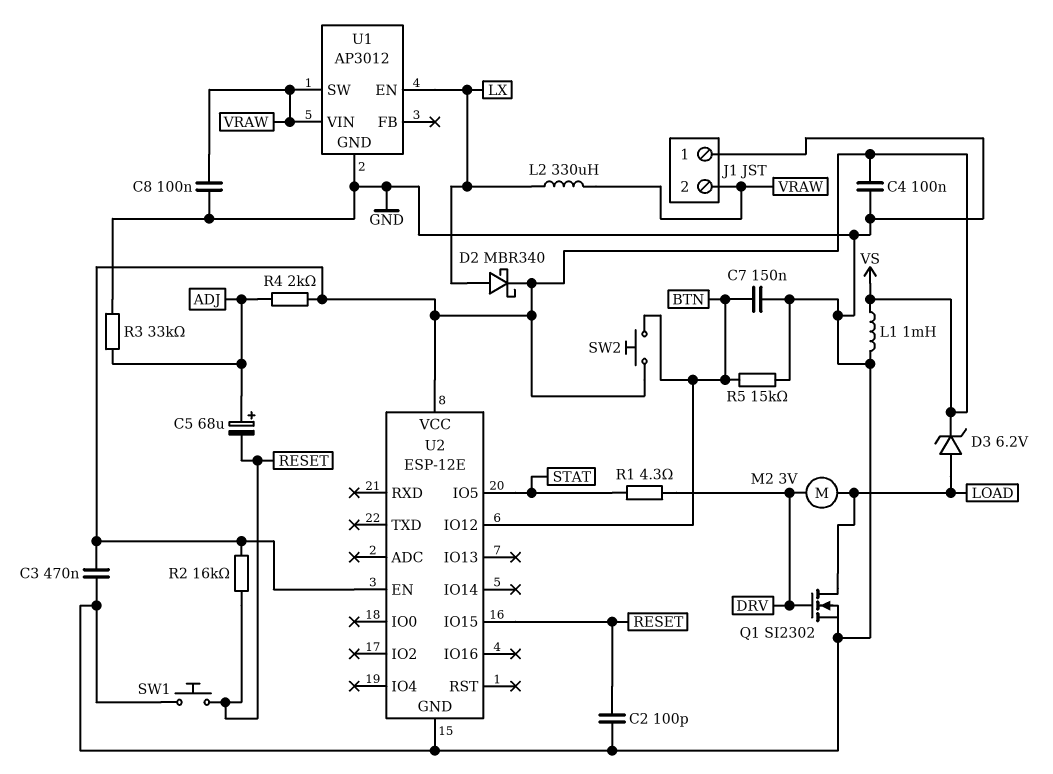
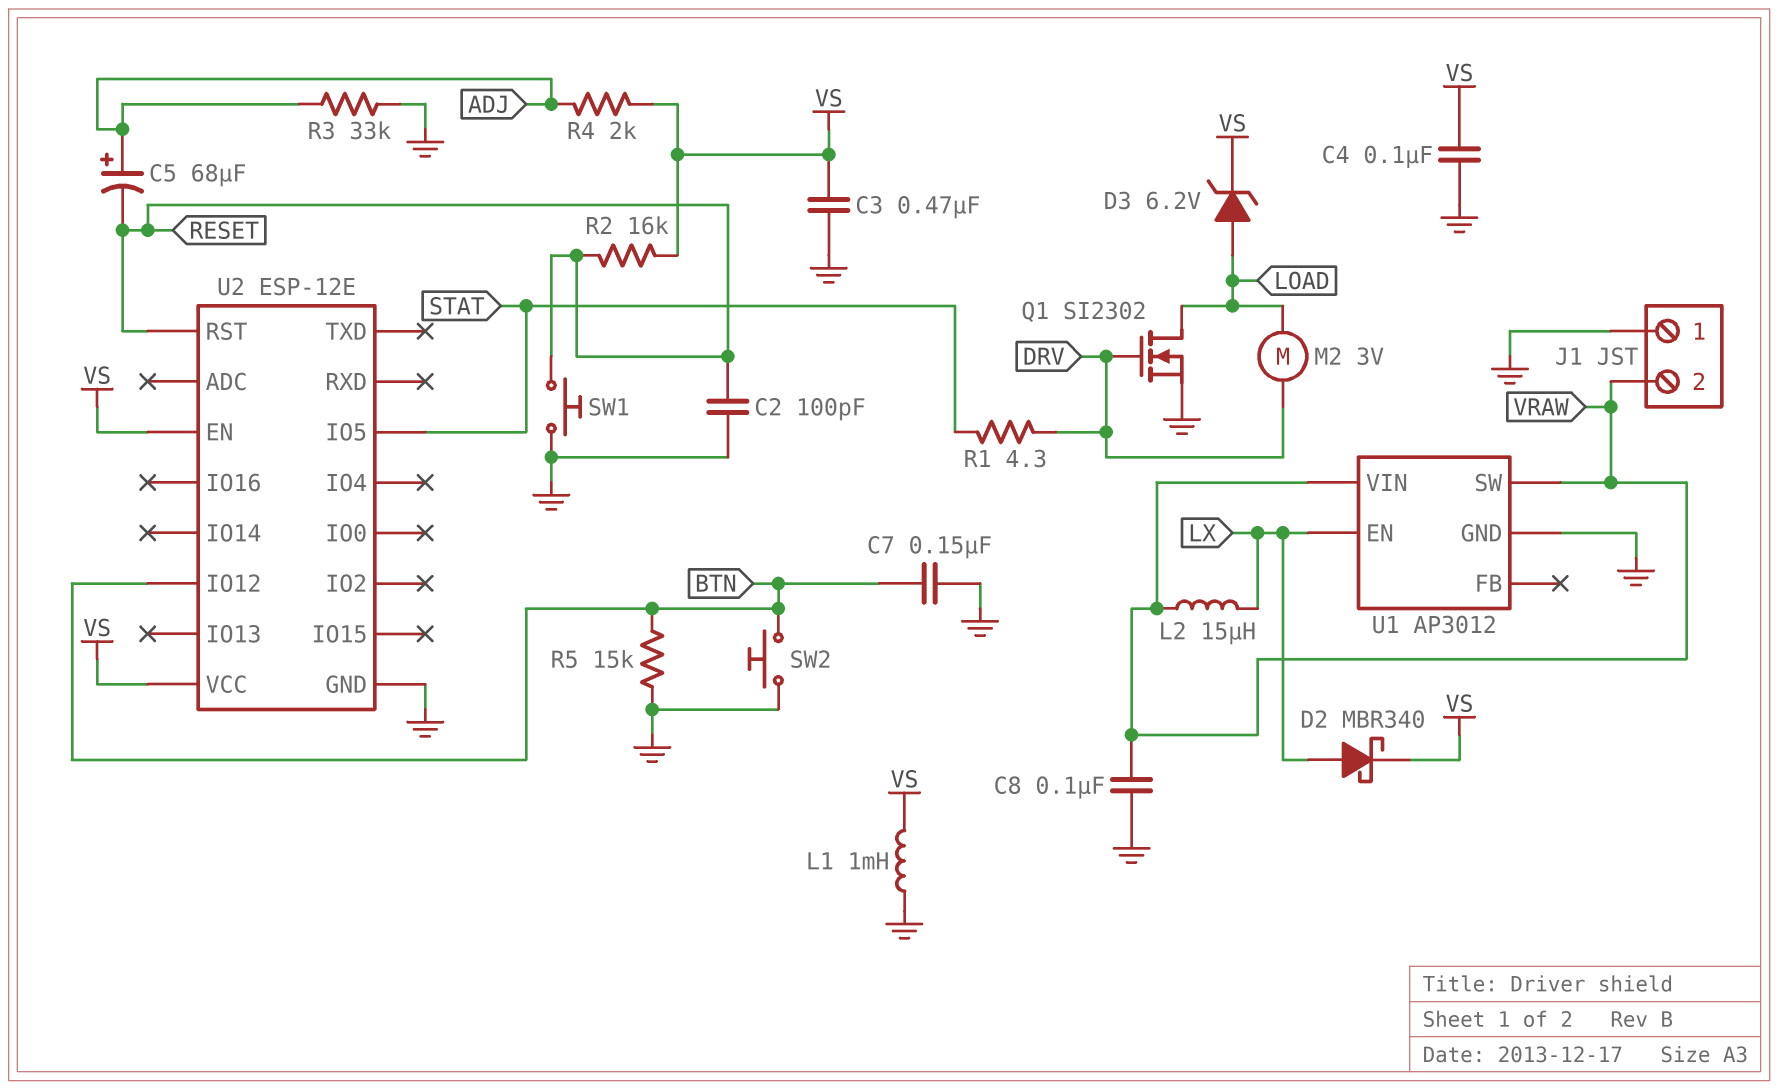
L2: 330uH (LX, VRAW) -> 15uH (LX, VRAW)
SW2: button (BTN, VS) -> button (BTN, GND)
U2 pin IO15: RESET -> none
U2 pin RST: none -> RESET

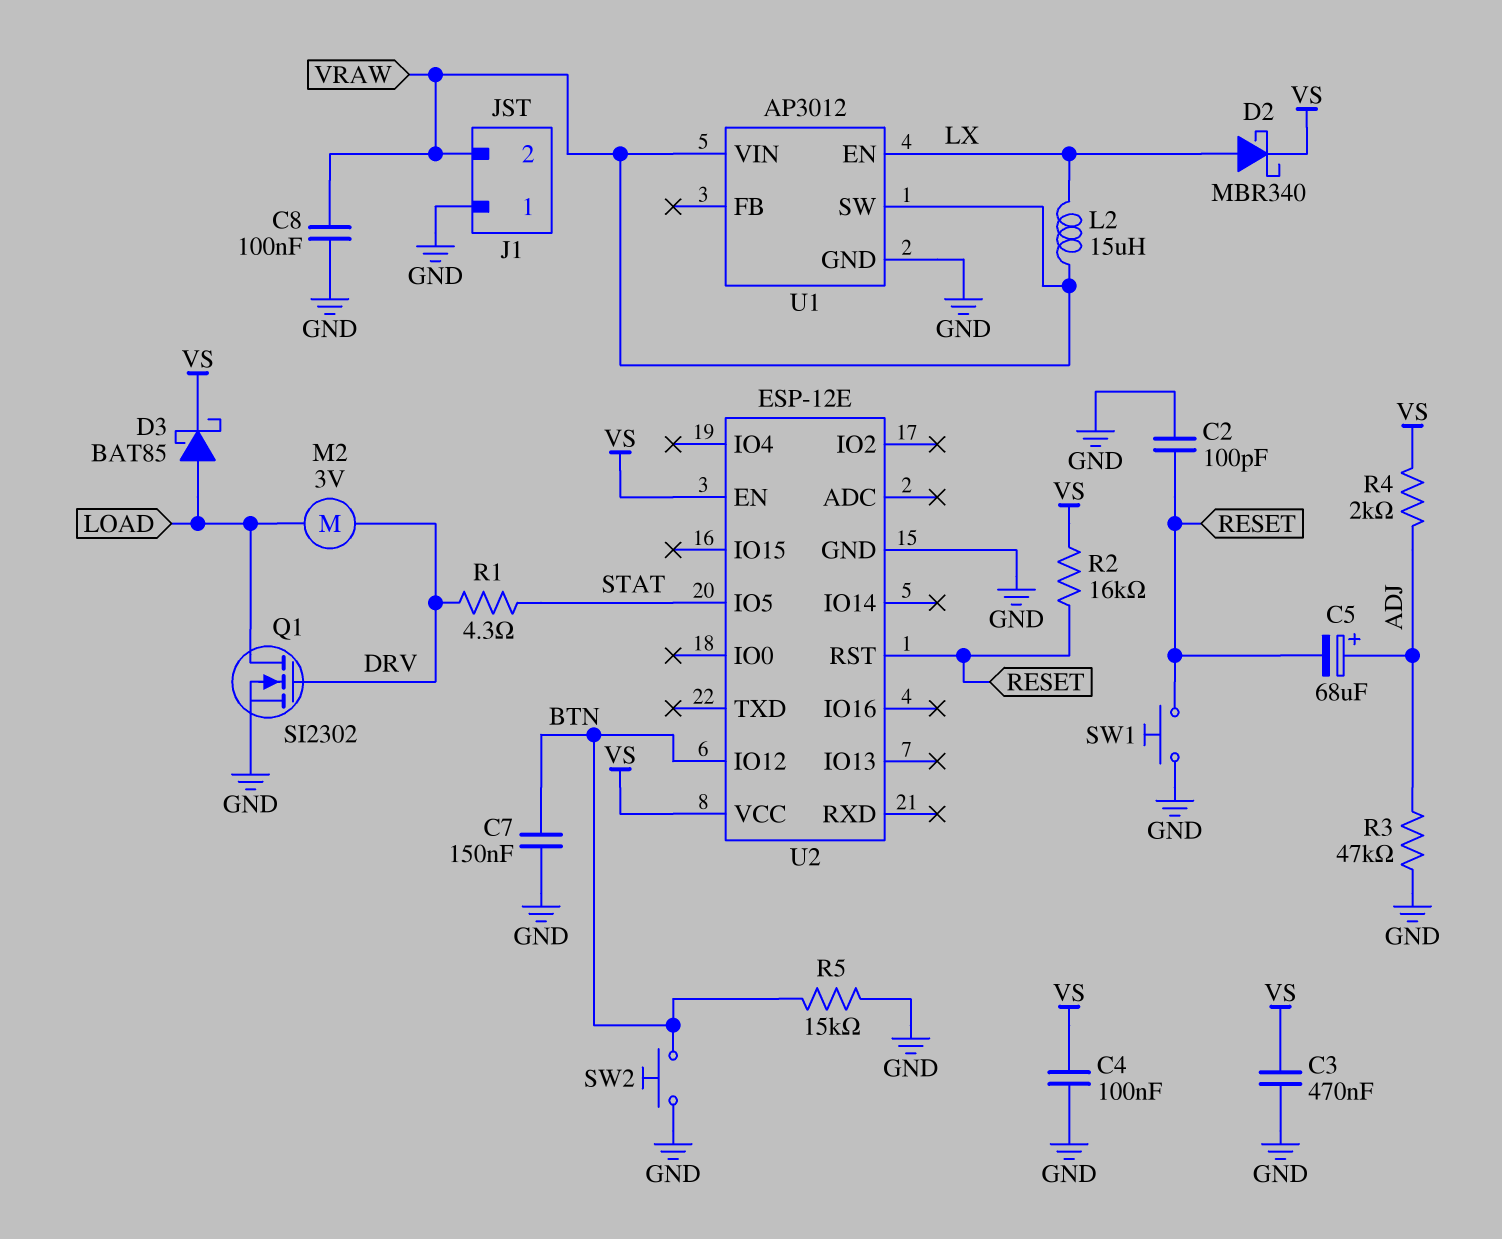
D3: zener 6.2V (A LOAD, K VS) -> schottky BAT85 (A LOAD, K VS)
L1: 1mH (GND, VS) -> none
R3: 33k (ADJ, GND) -> 47k (ADJ, GND)

